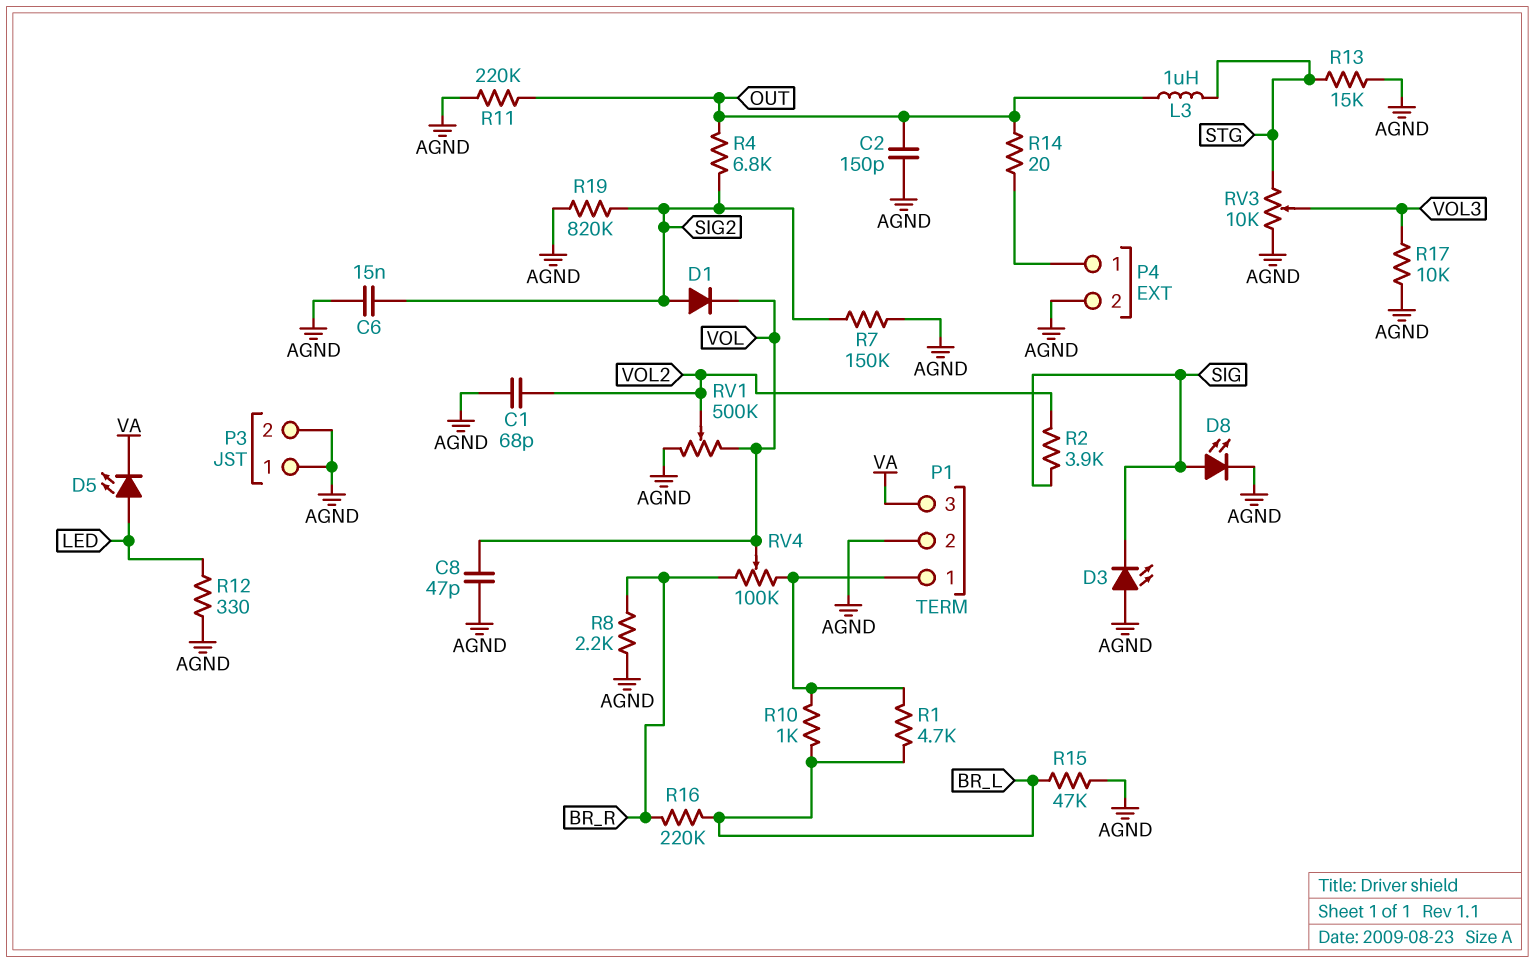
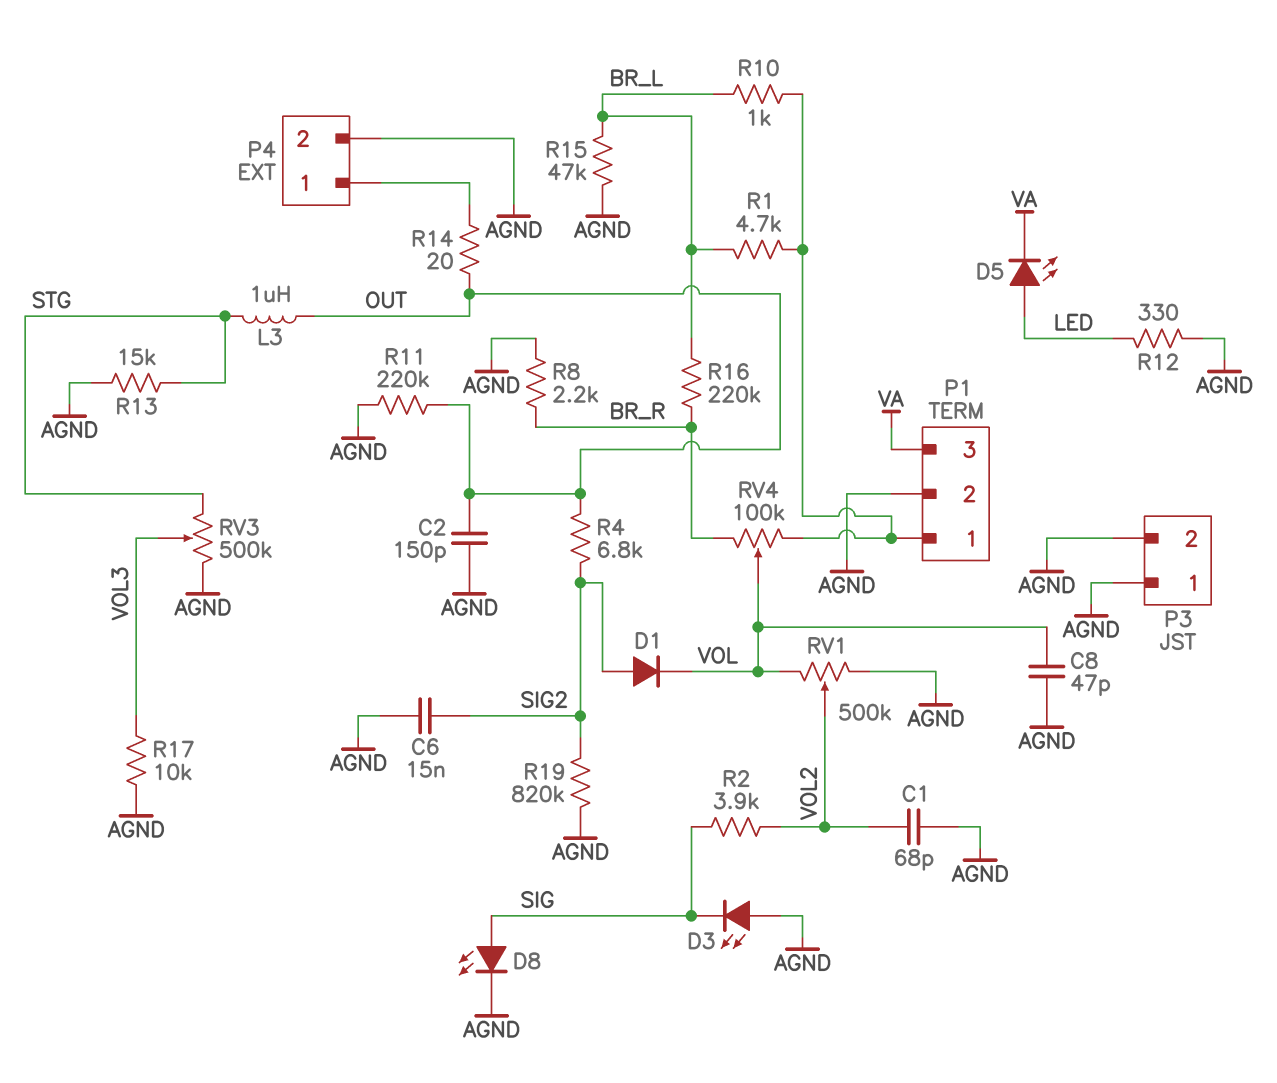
R7: 150k (AGND, SIG2) -> none
RV3: 10k (AGND, STG, wiper VOL3) -> 500k (AGND, STG, wiper VOL3)

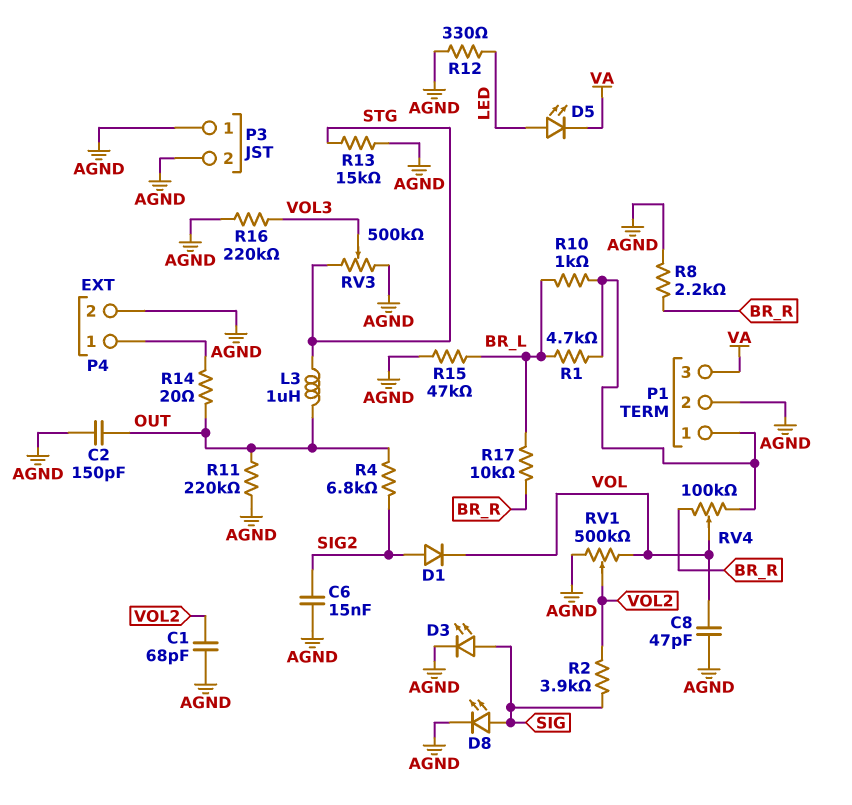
D3: LED (A AGND, K SIG) -> LED (A SIG, K AGND)
R16: 220k (BR_L, BR_R) -> 220k (AGND, VOL3)
R17: 10k (AGND, VOL3) -> 10k (BR_L, BR_R)
R19: 820k (AGND, SIG2) -> none

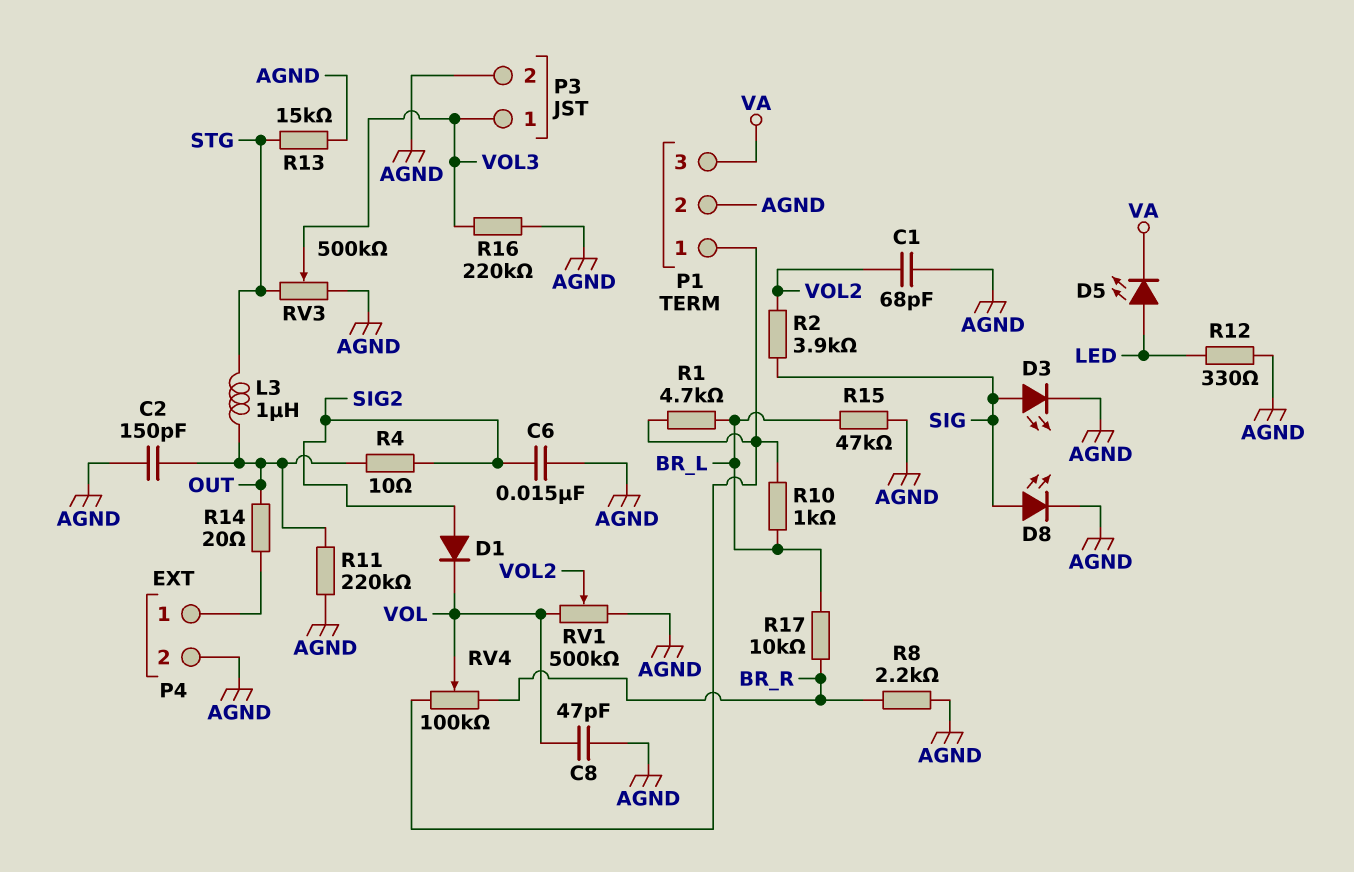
P3 pin 1: AGND -> VOL3
R4: 6.8k (OUT, SIG2) -> 10 (OUT, SIG2)

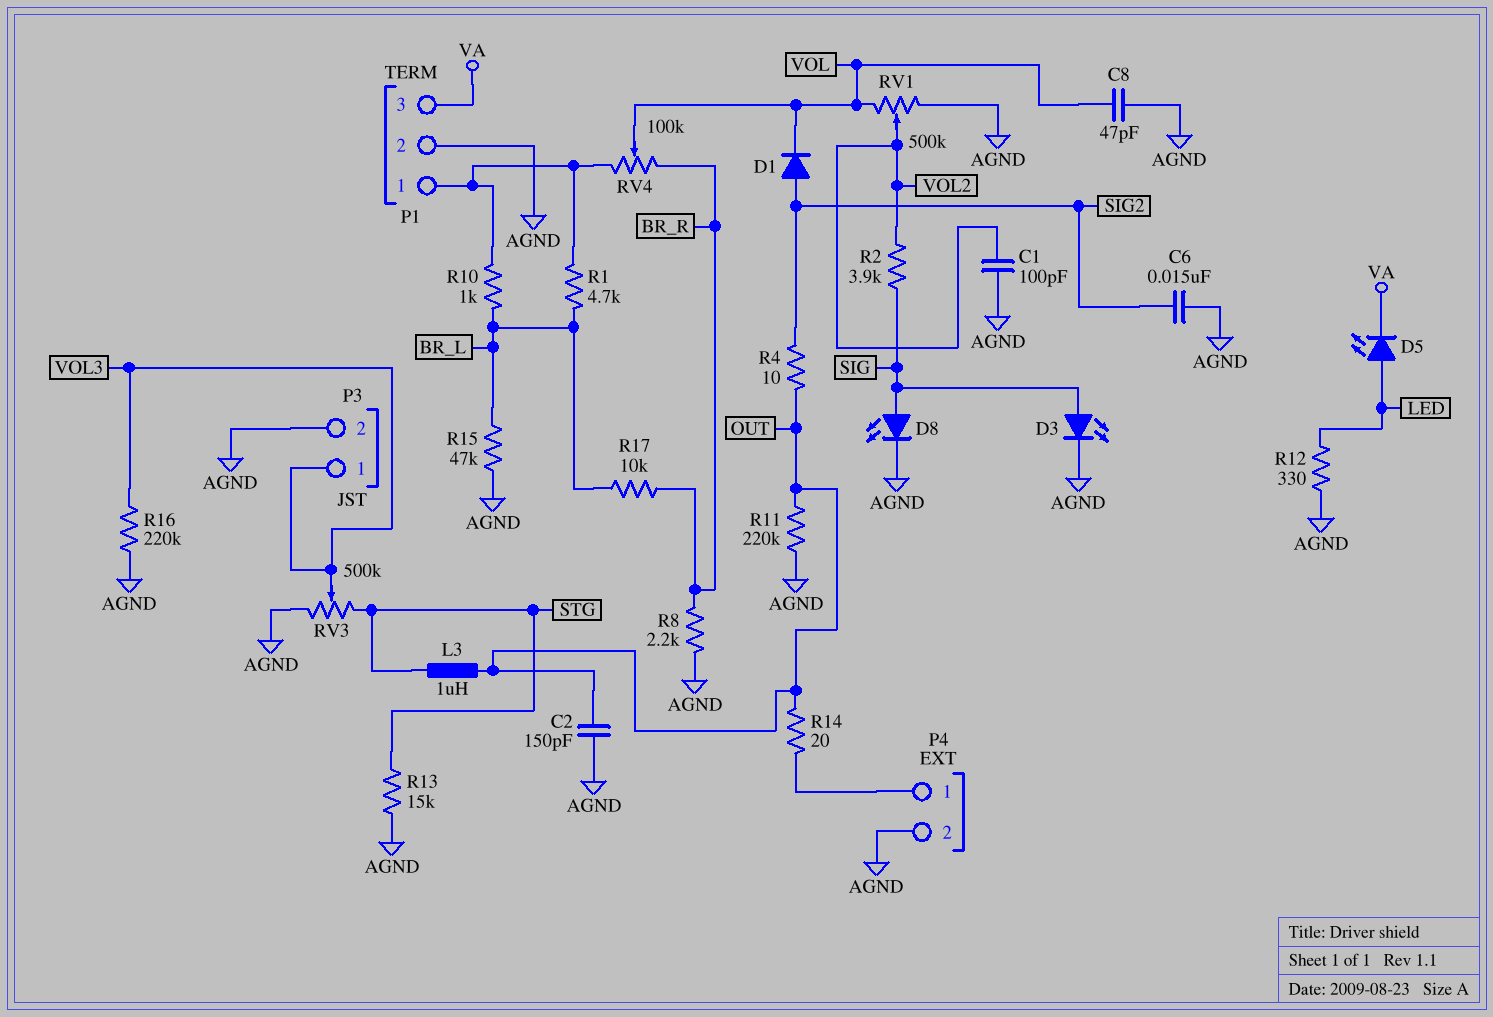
C1: 68pF (AGND, VOL2) -> 100pF (AGND, VOL2)

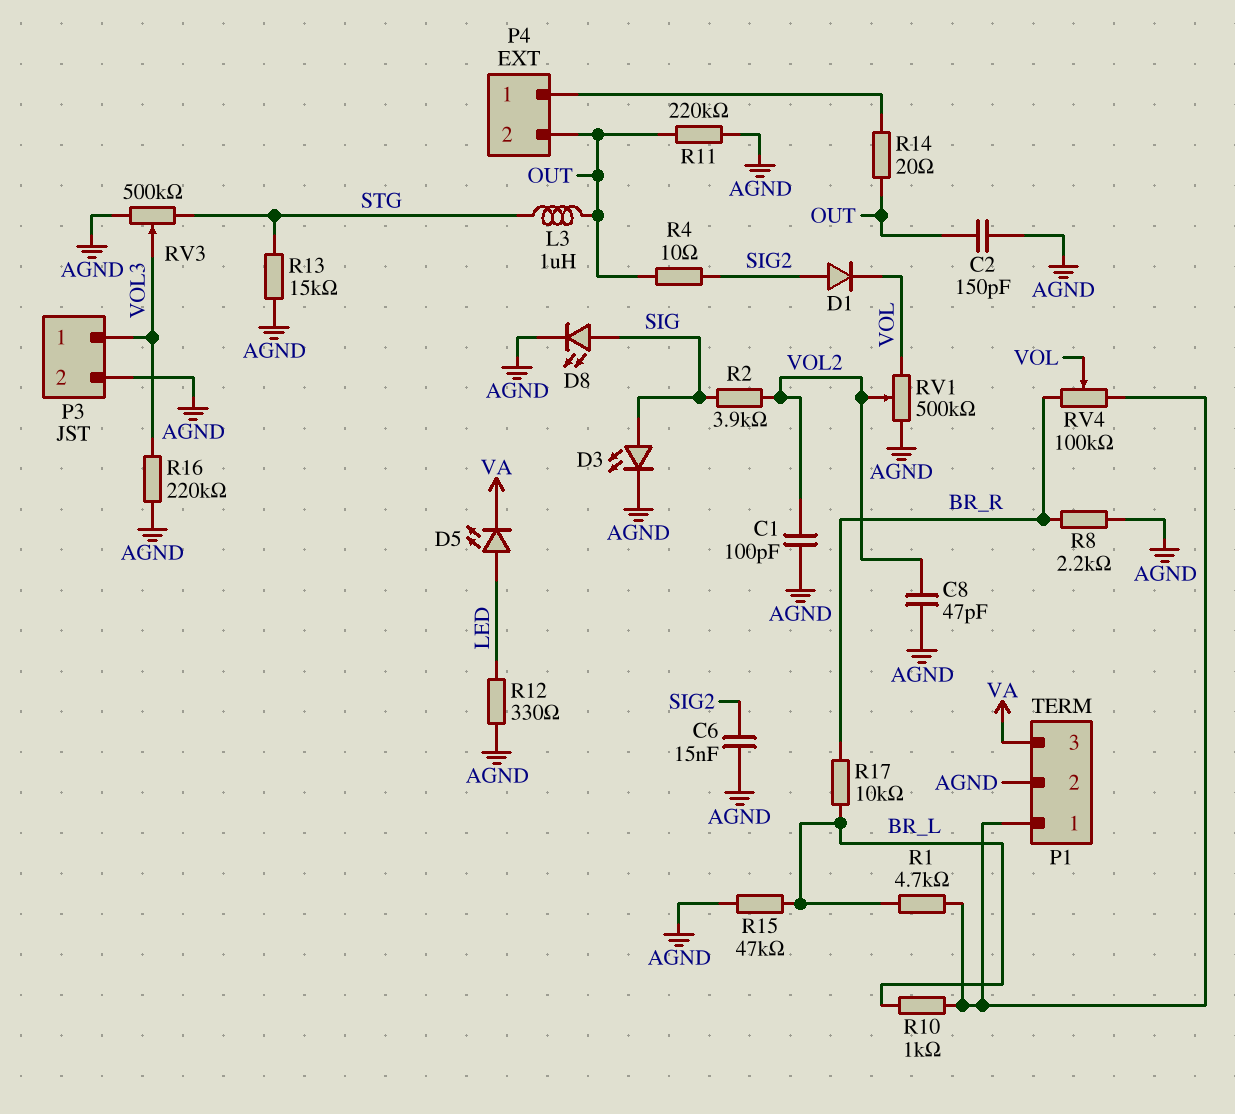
C8: 47pF (AGND, VOL) -> 47pF (AGND, VOL2)
P4 pin 2: AGND -> OUT

